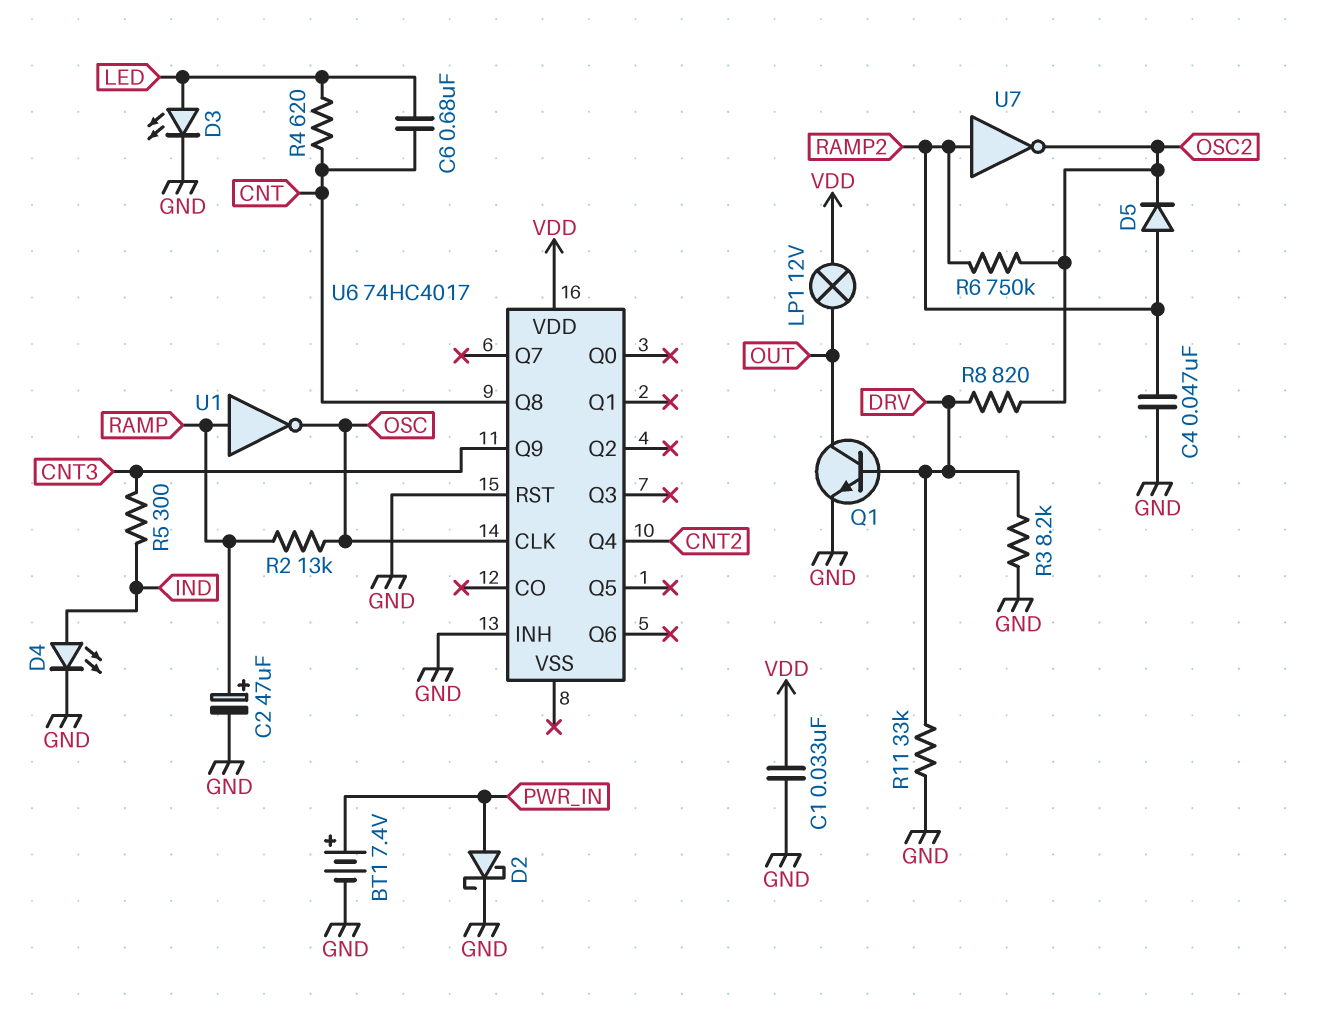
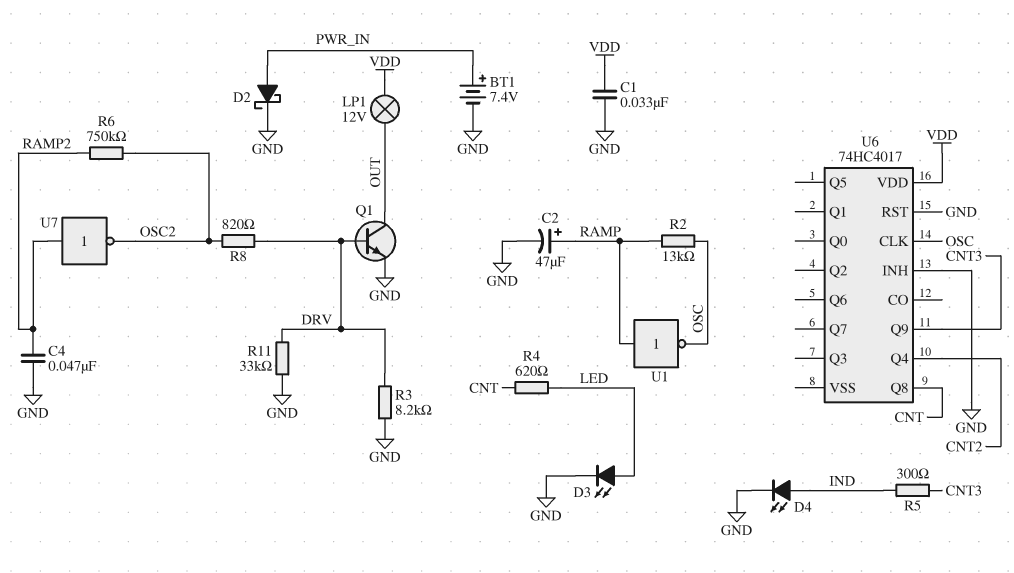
C6: 680nF (CNT, LED) -> none
D5: diode (A RAMP2, K OSC2) -> none

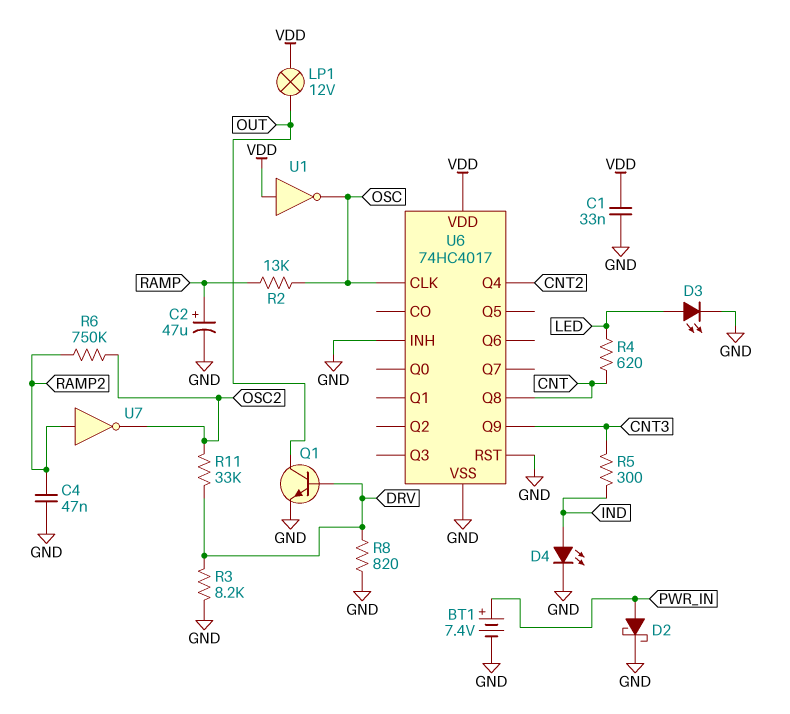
R8: 820 (DRV, OSC2) -> 820 (DRV, GND)
R11: 33k (DRV, GND) -> 33k (DRV, OSC2)
U1: NOT (in RAMP, out OSC) -> NOT (in VDD, out OSC)
U6 pin VSS: none -> GND

